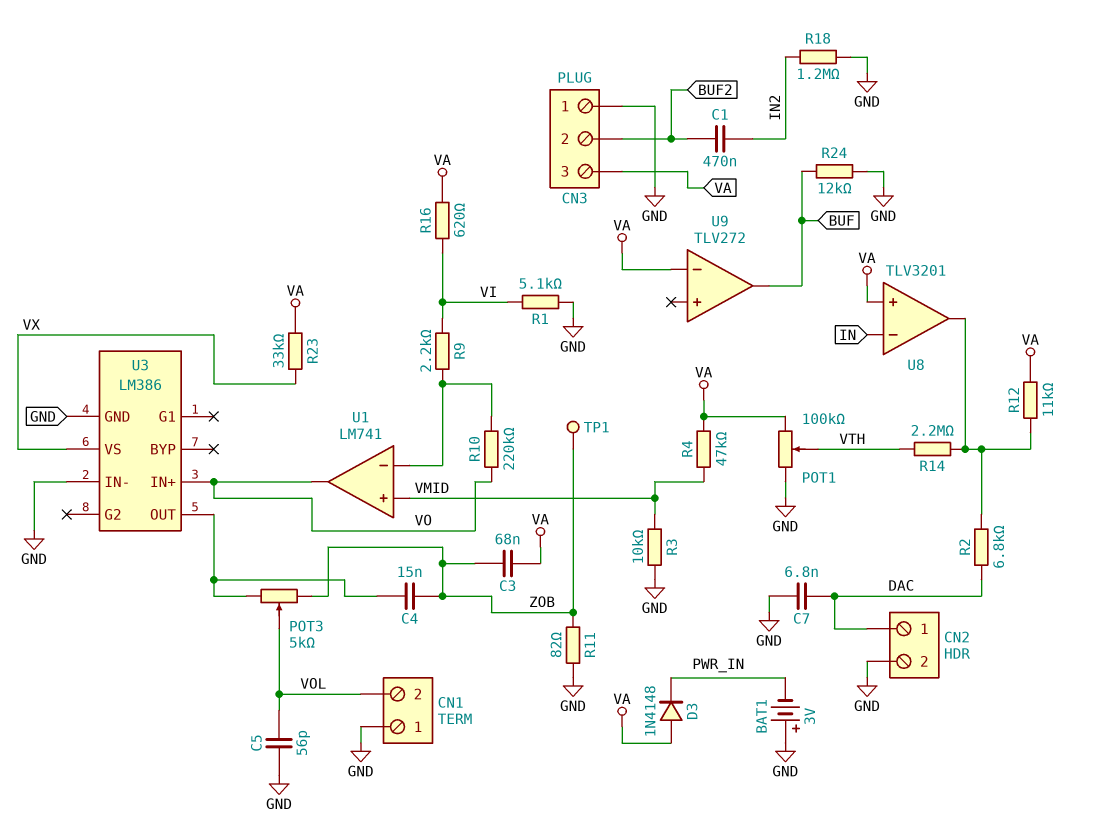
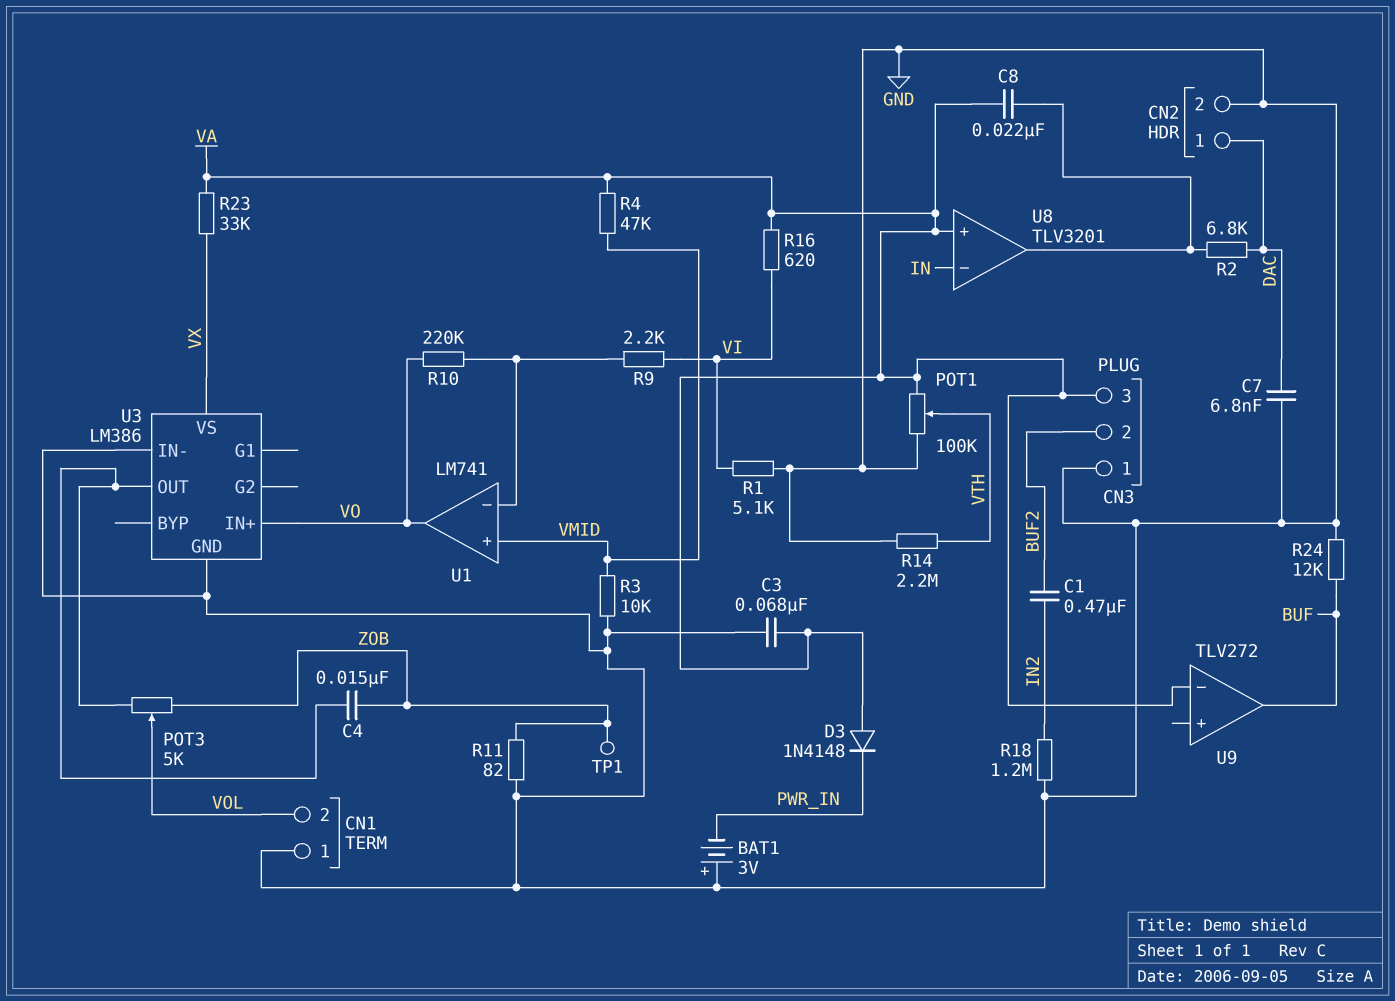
C3: 68nF (VA, ZOB) -> 68nF (GND, VA)
C5: 56pF (GND, VOL) -> none
C8: none -> 22nF (U8/out, VA)
R12: 11k (U8/out, VA) -> none
R14: 2.2M (U8/out, VTH) -> 2.2M (GND, VTH)

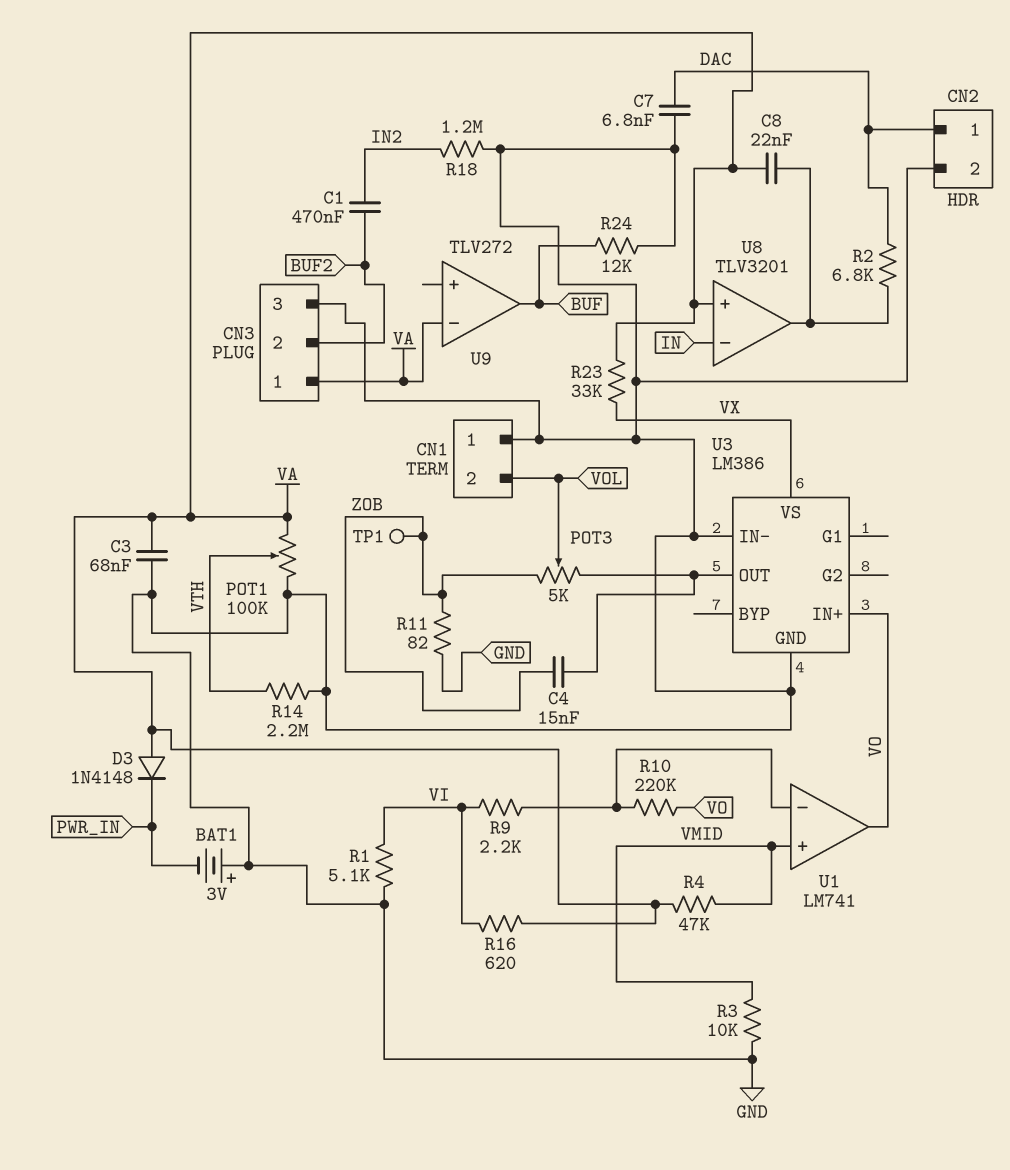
CN3 pin 1: GND -> VA
CN3 pin 3: VA -> GND

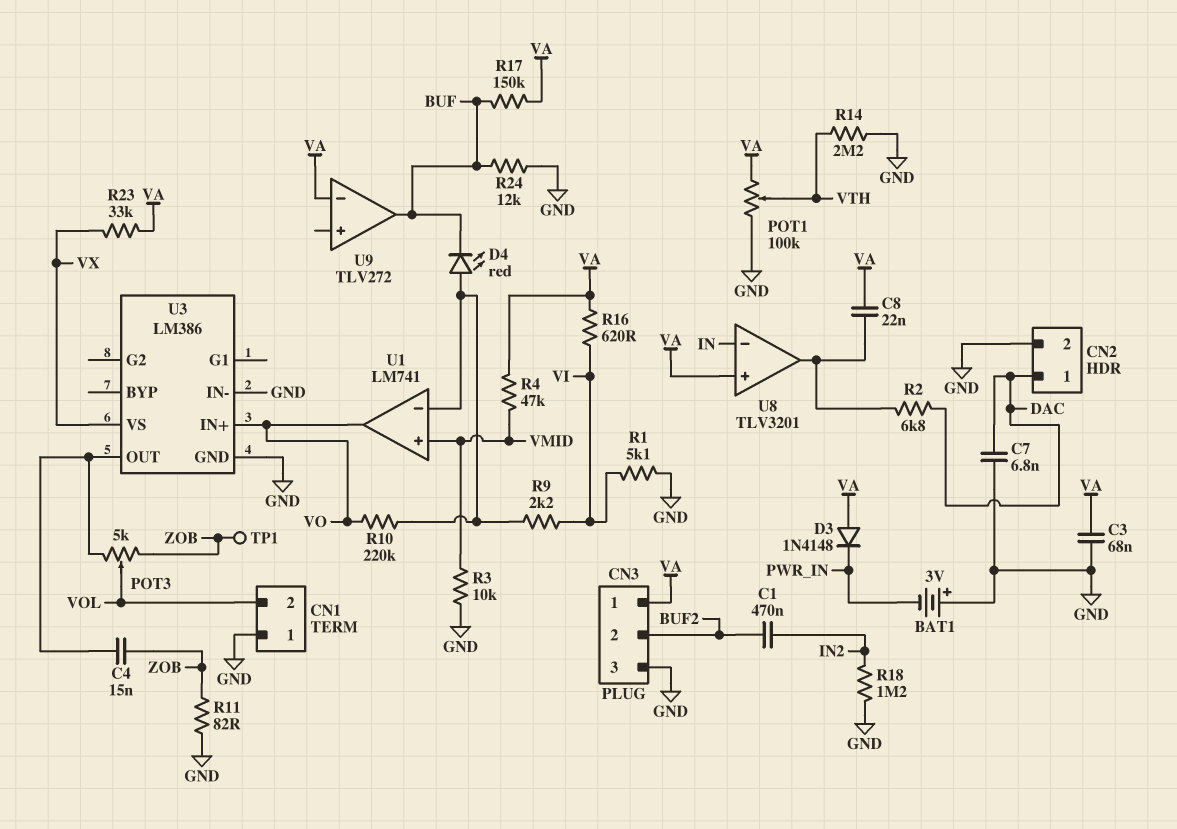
D4: none -> LED red (A U1/in-, K BUF)
R17: none -> 150k (BUF, VA)

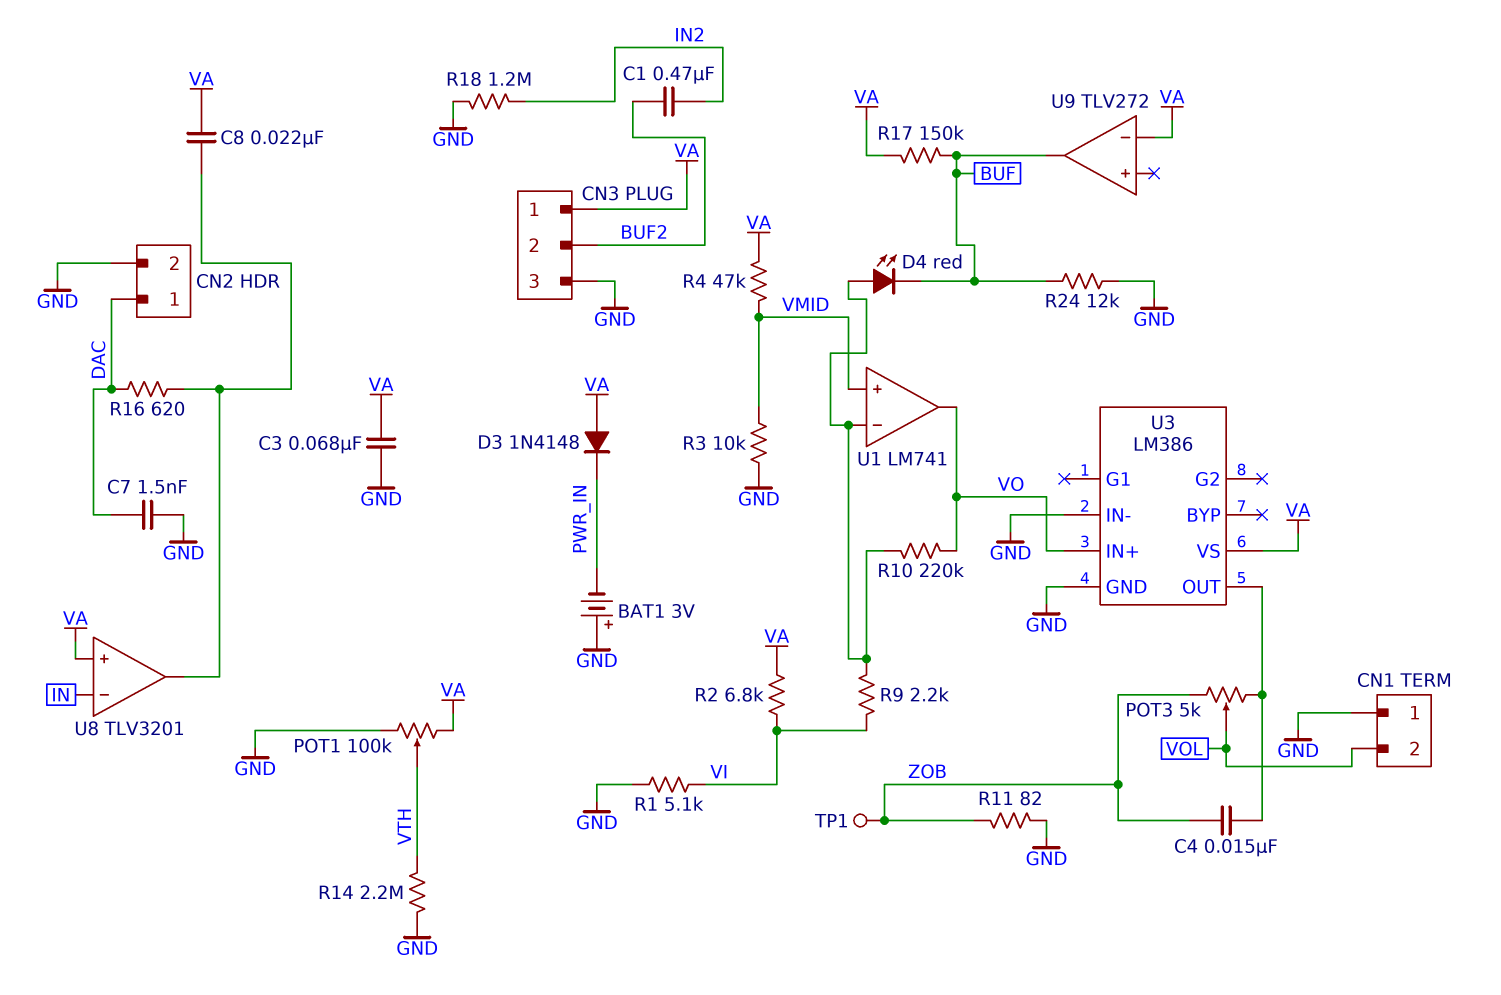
C7: 6.8nF (DAC, GND) -> 1.5nF (DAC, GND)
R2: 6.8k (DAC, U8/out) -> 6.8k (VA, VI)
R16: 620 (VA, VI) -> 620 (DAC, U8/out)
R23: 33k (VA, VX) -> none
U3 pin VS: VX -> VA

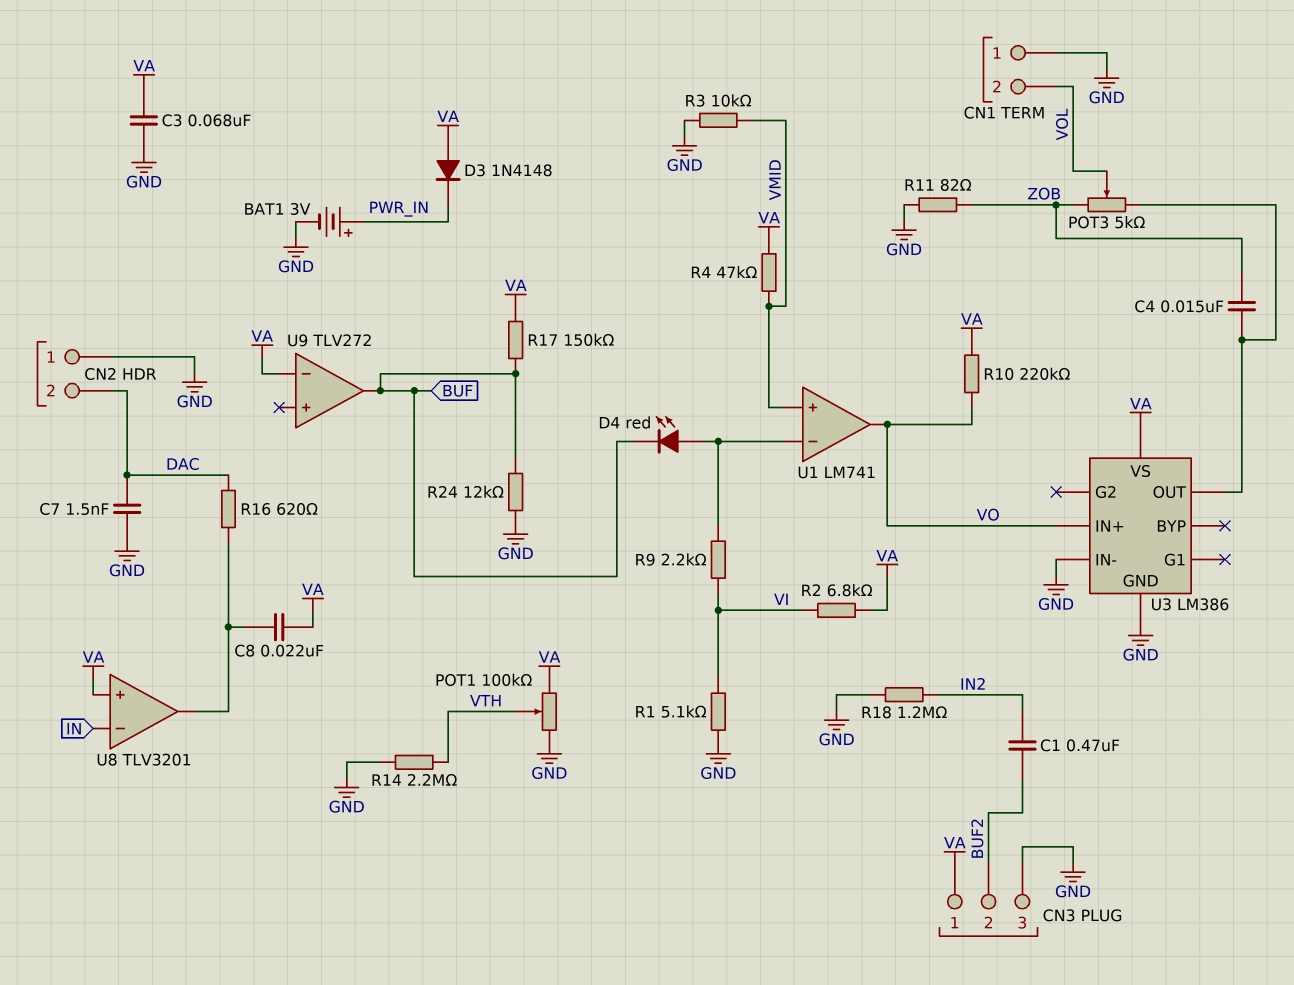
BAT1: 3V (plus GND, minus PWR_IN) -> 3V (plus PWR_IN, minus GND)
CN2 pin 1: DAC -> GND
CN2 pin 2: GND -> DAC
R10: 220k (U1/in-, VO) -> 220k (VA, VO)
TP1: test point (ZOB) -> none

